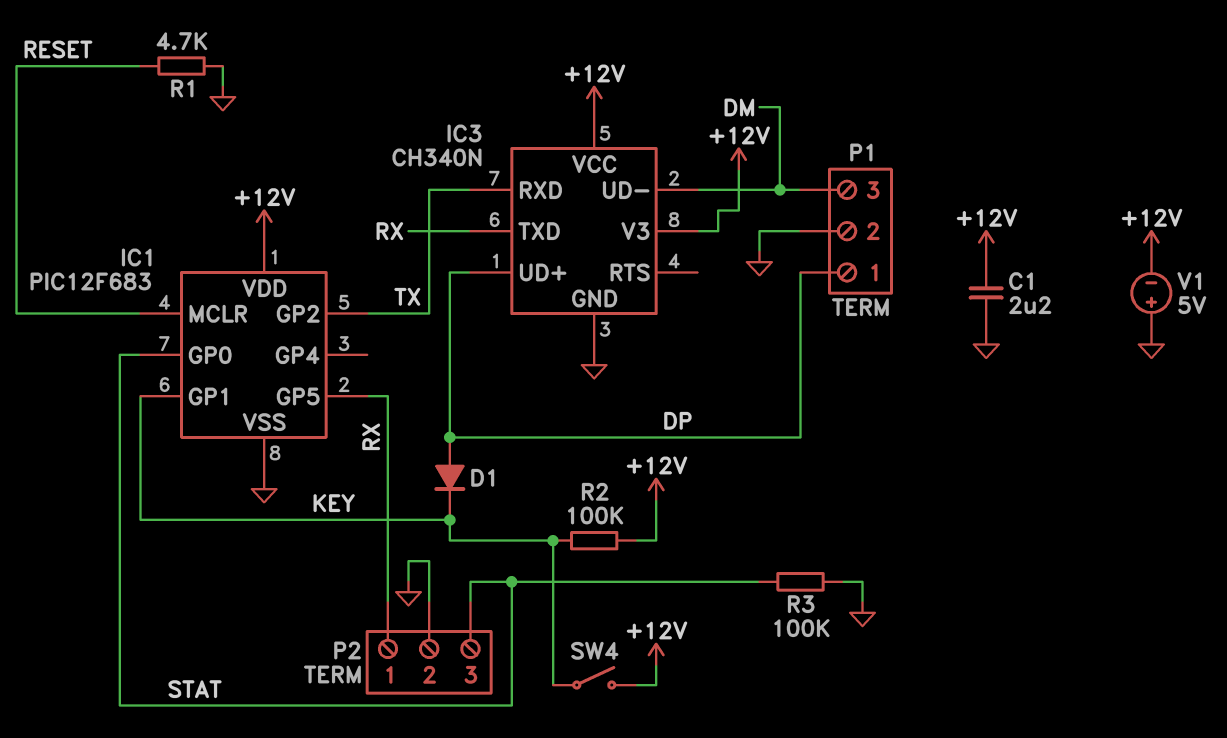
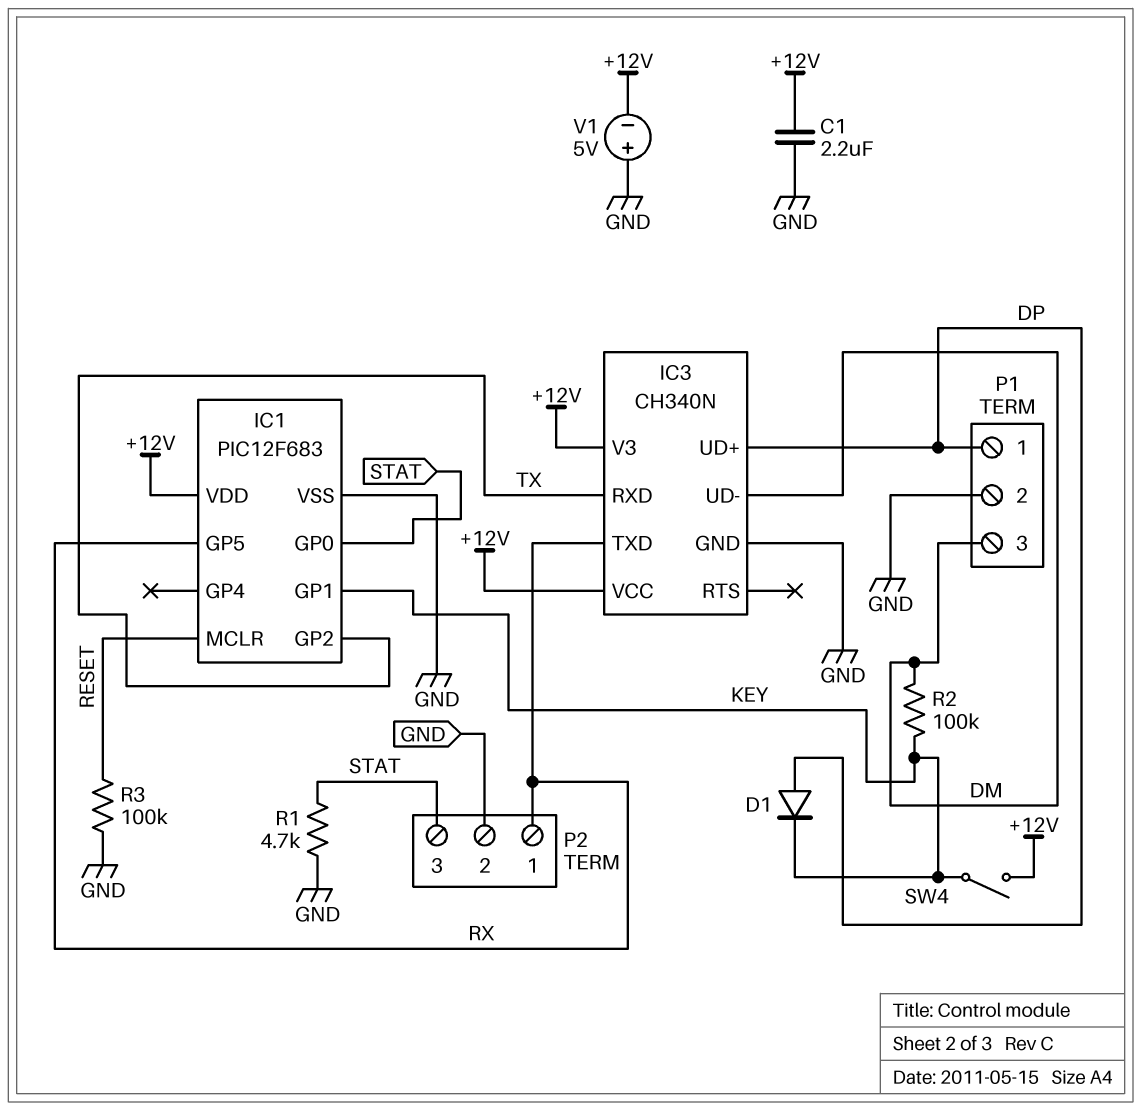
R1: 4.7k (GND, RESET) -> 4.7k (GND, STAT)
R2: 100k (+12V, KEY) -> 100k (DM, KEY)
R3: 100k (GND, STAT) -> 100k (GND, RESET)

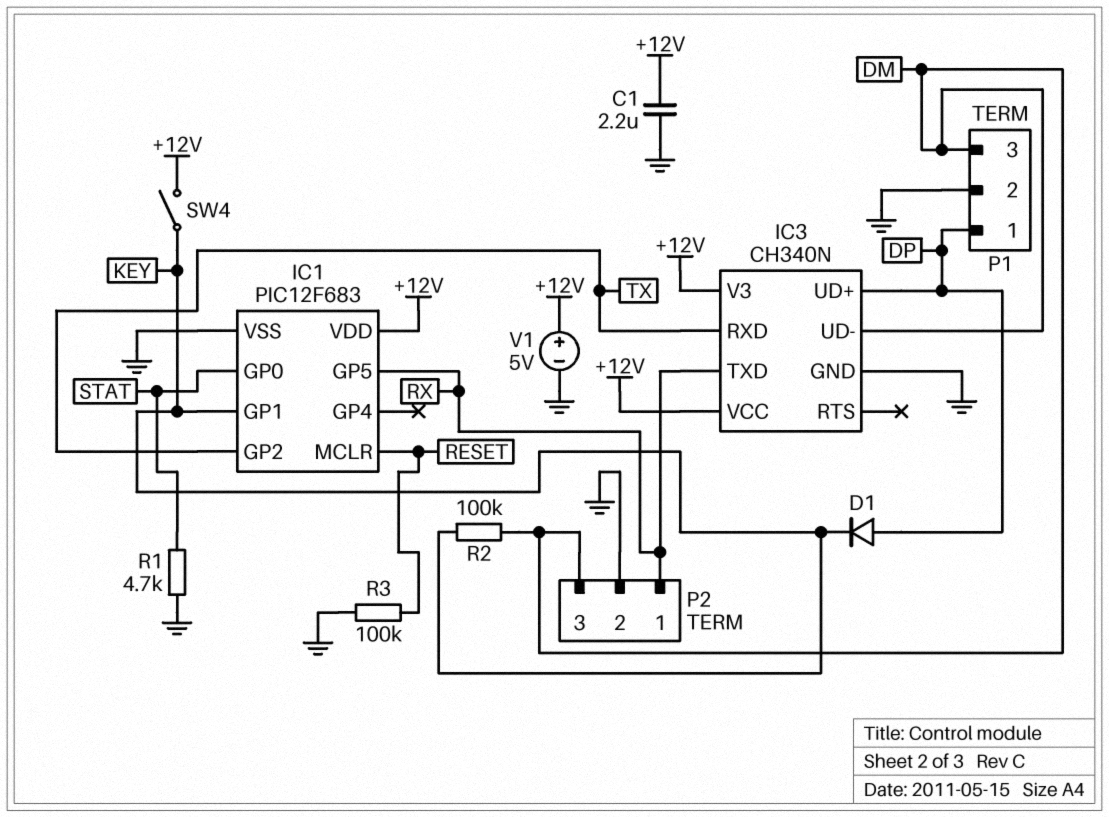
P2 pin 3: STAT -> DM
V1: 5V (plus GND, minus +12V) -> 5V (plus +12V, minus GND)

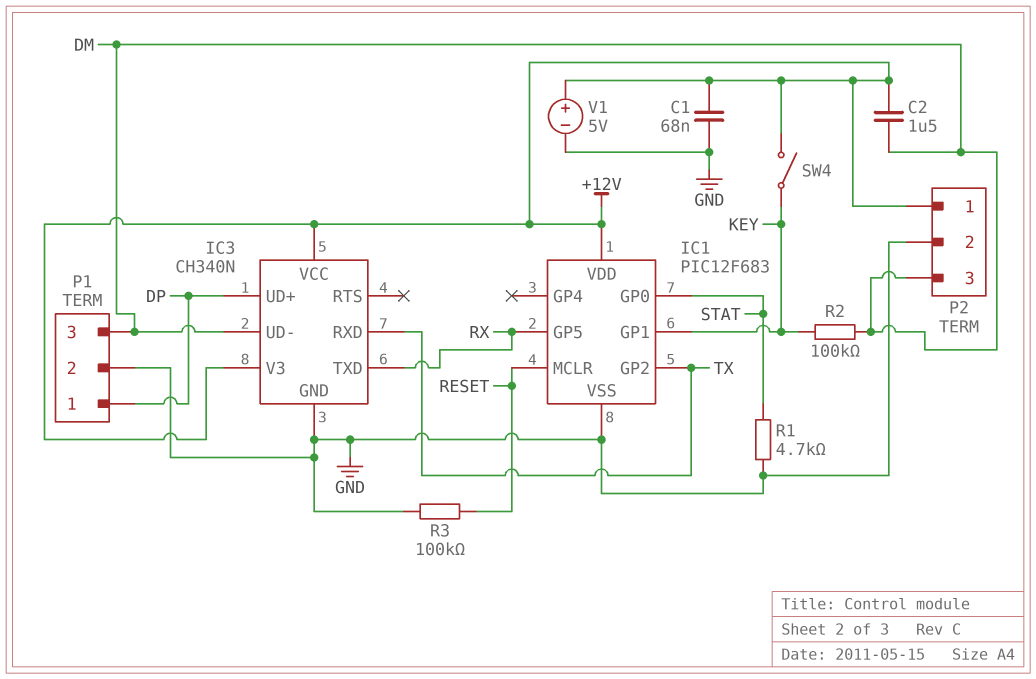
C1: 2.2uF (+12V, GND) -> 68nF (+12V, GND)
C2: none -> 1.5uF (+12V, DM)
D1: diode (A DP, K KEY) -> none
P2 pin 1: RX -> +12V

